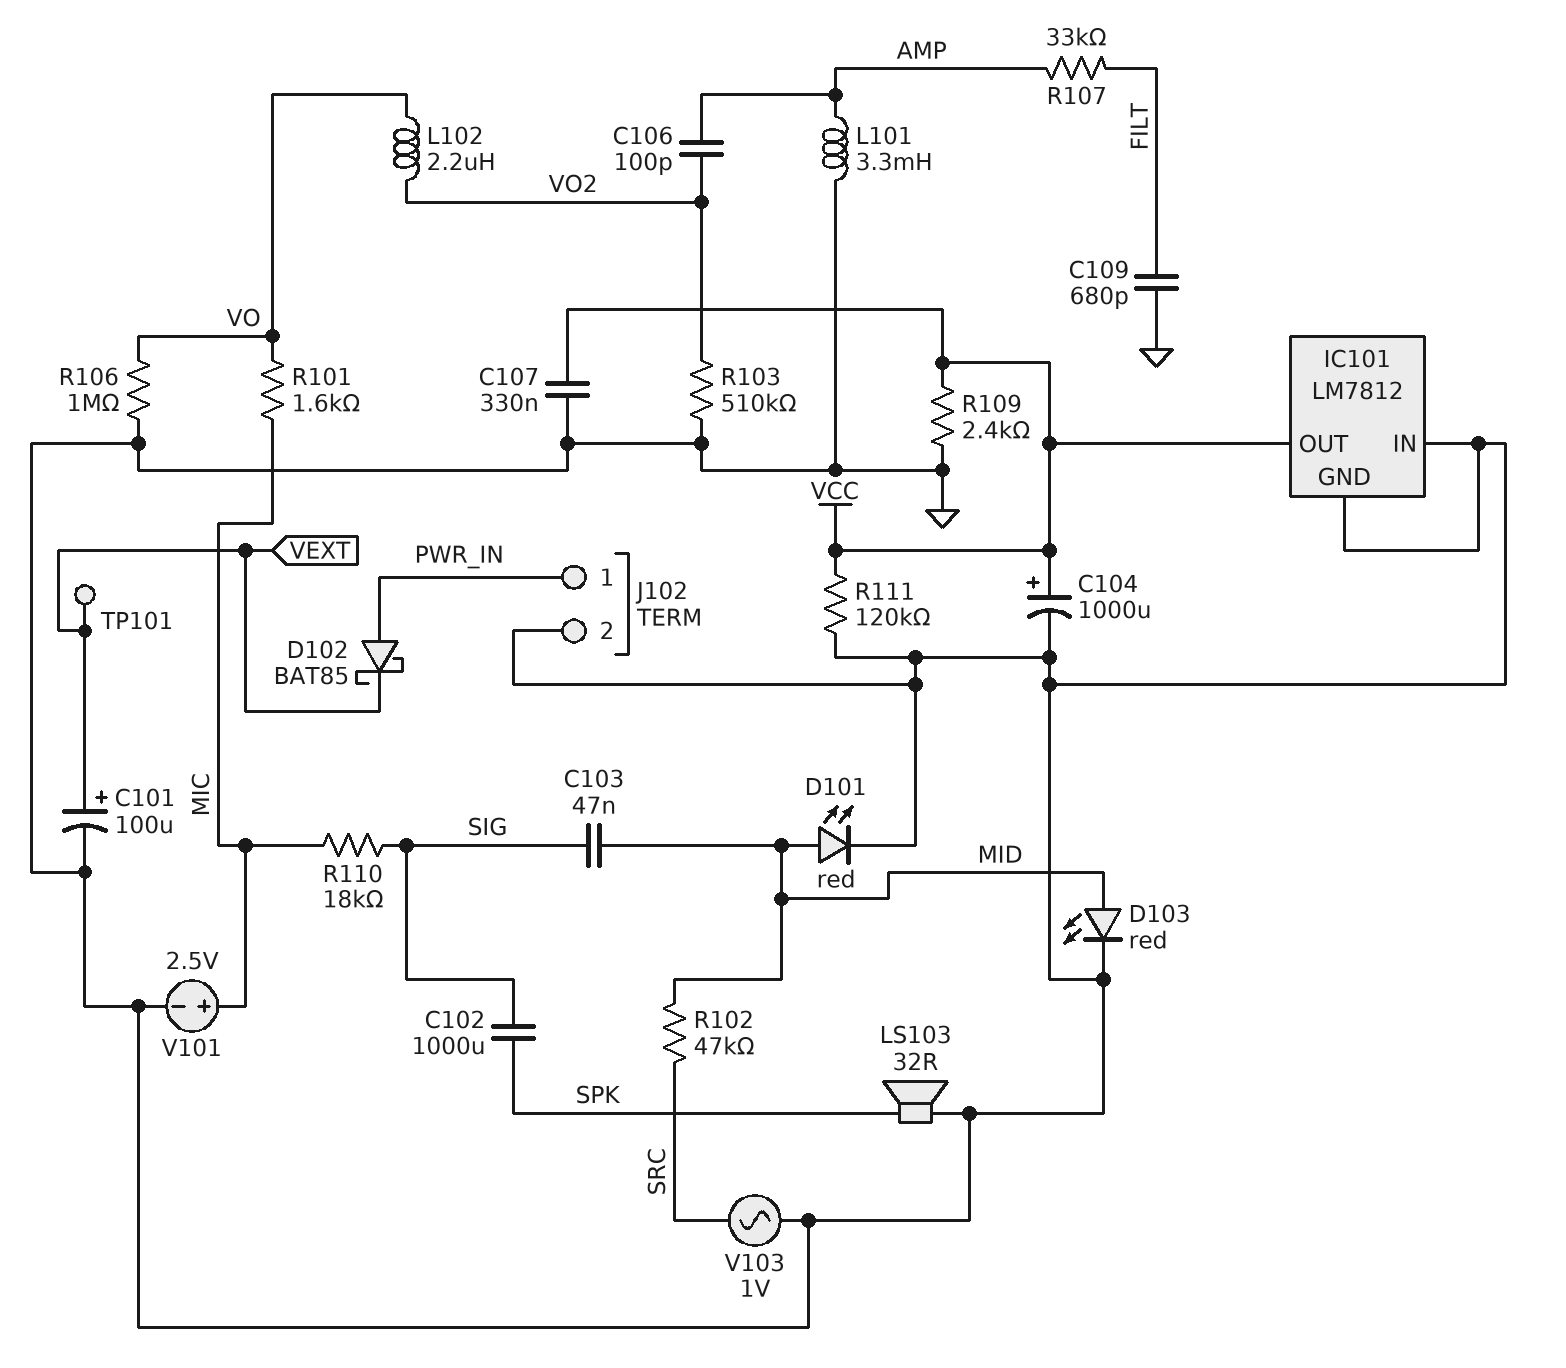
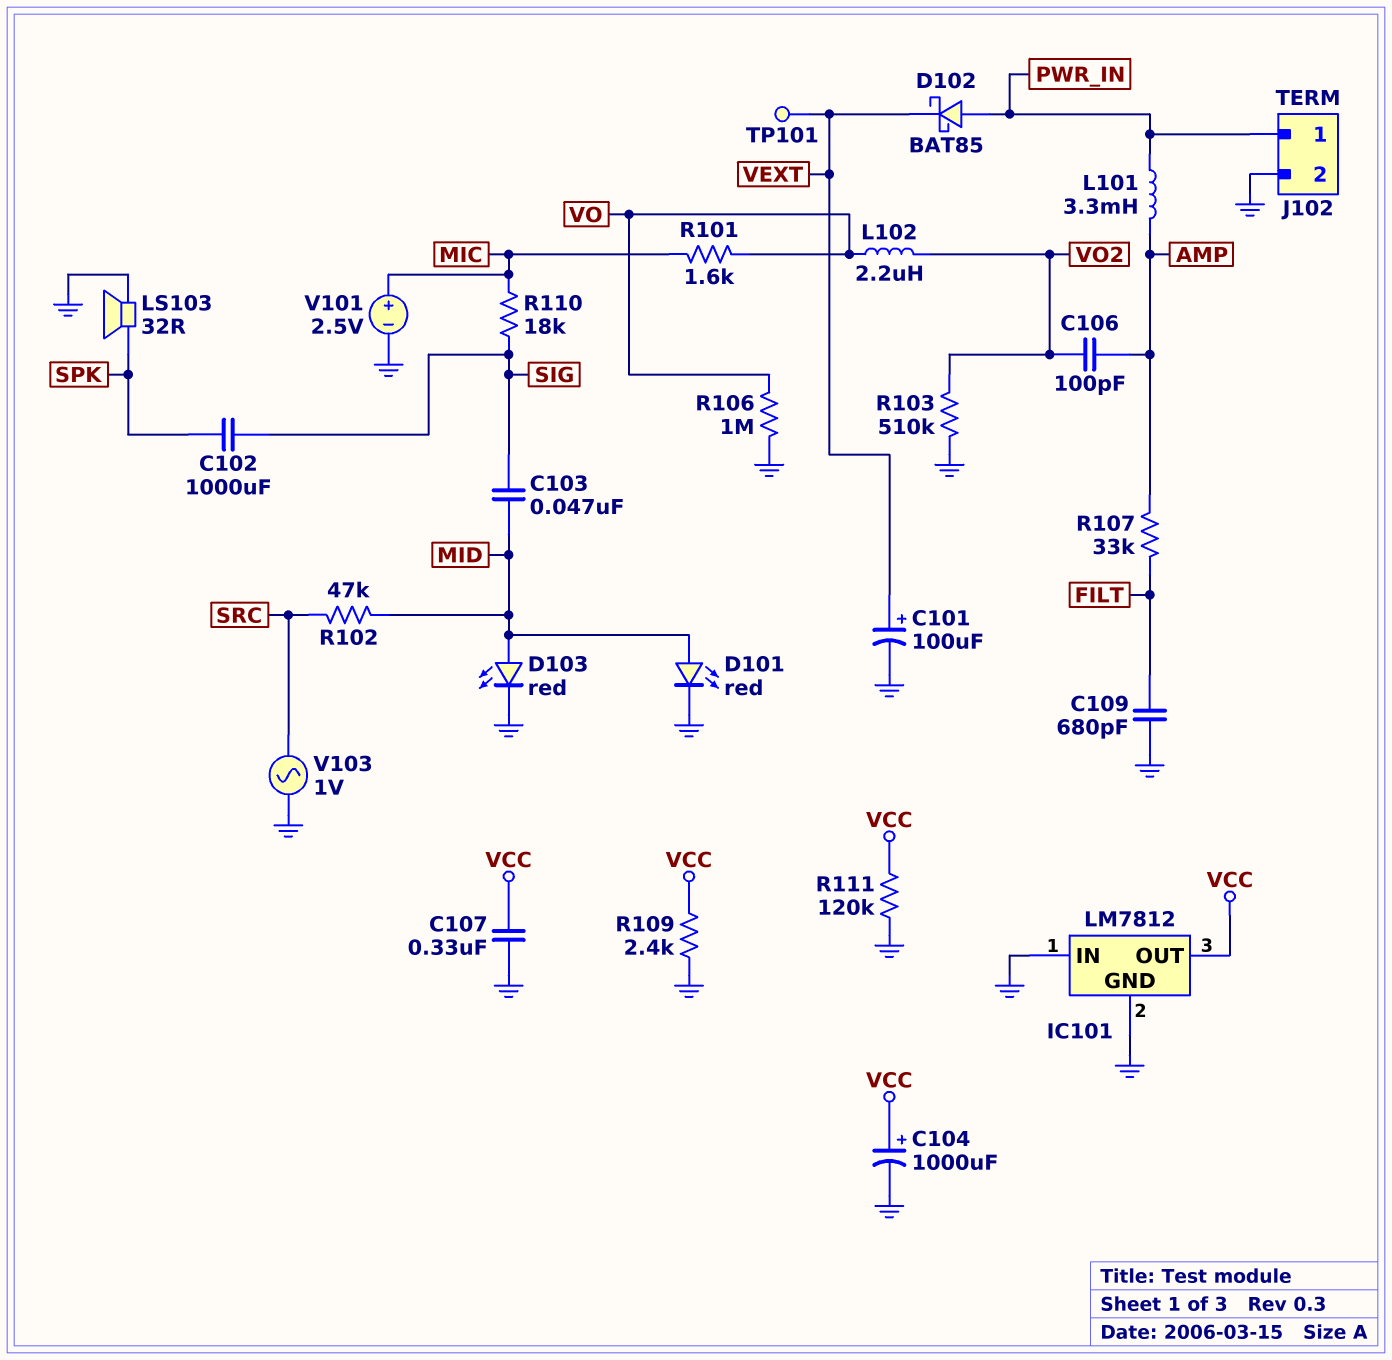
L101: 3.3mH (AMP, GND) -> 3.3mH (AMP, PWR_IN)

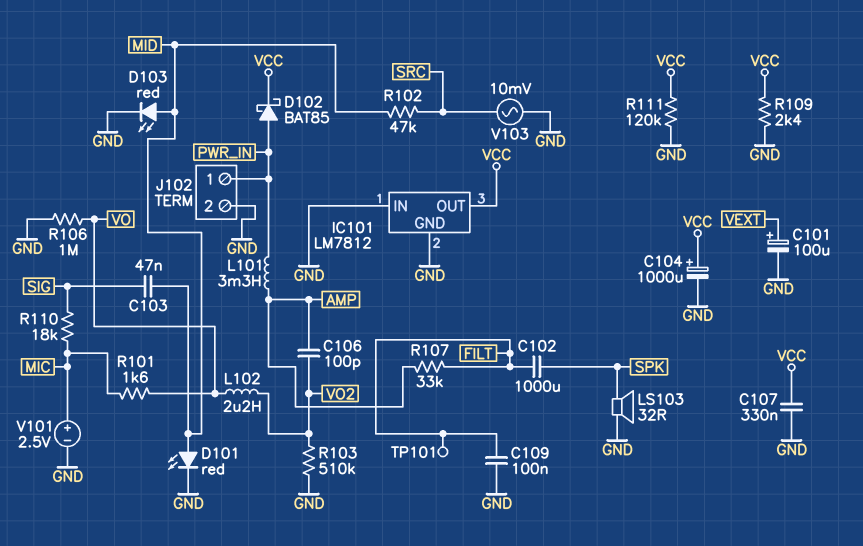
C102: 1000uF (SIG, SPK) -> 1000uF (FILT, SPK)
C109: 680pF (FILT, GND) -> 100nF (FILT, GND)
D102: schottky BAT85 (A PWR_IN, K VEXT) -> schottky BAT85 (A PWR_IN, K VCC)
TP101: test point (VEXT) -> test point (FILT)
V103: AC 1V (GND, SRC) -> AC 10mV (GND, SRC)

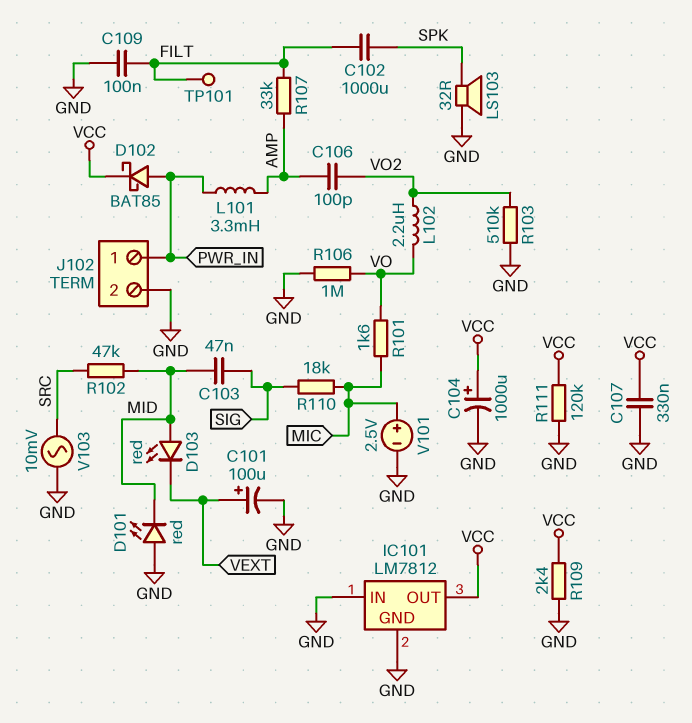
D101: LED red (A MID, K GND) -> LED red (A GND, K MID)
D103: LED red (A MID, K GND) -> LED red (A MID, K VEXT)

